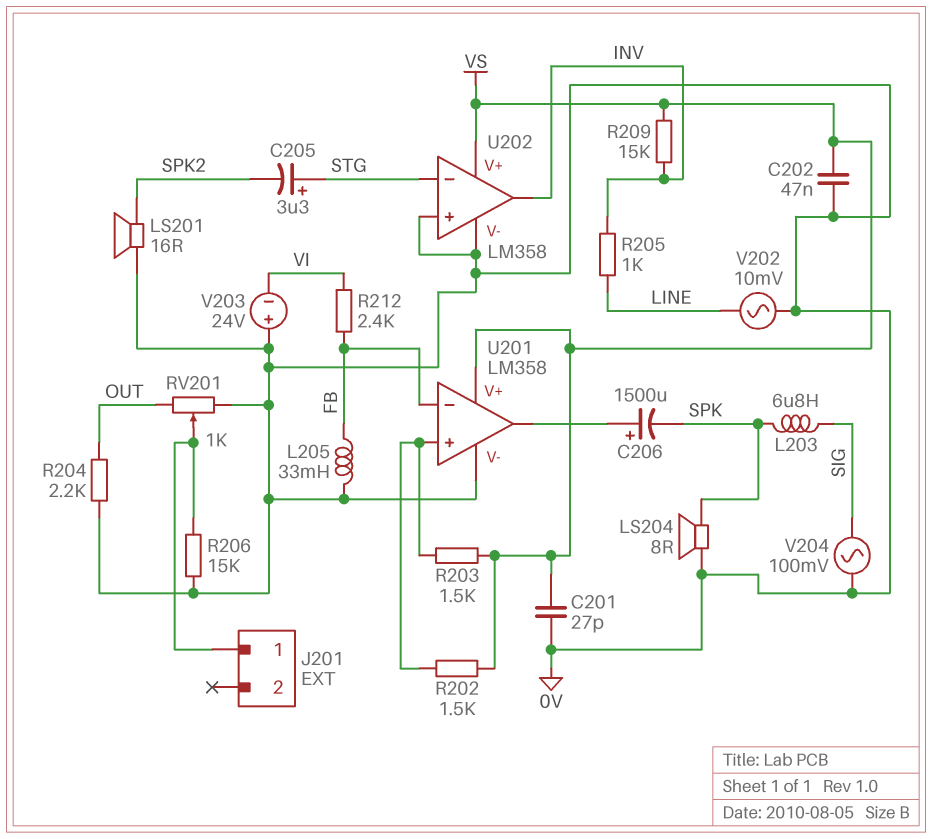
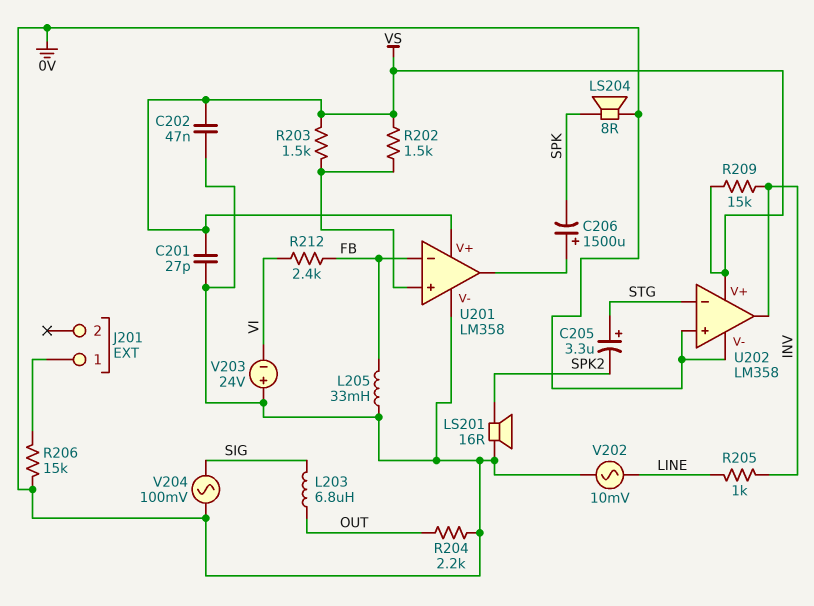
L203: 6.8uH (SIG, SPK) -> 6.8uH (OUT, SIG)
RV201: 1k (0V, OUT, wiper J201/1) -> none

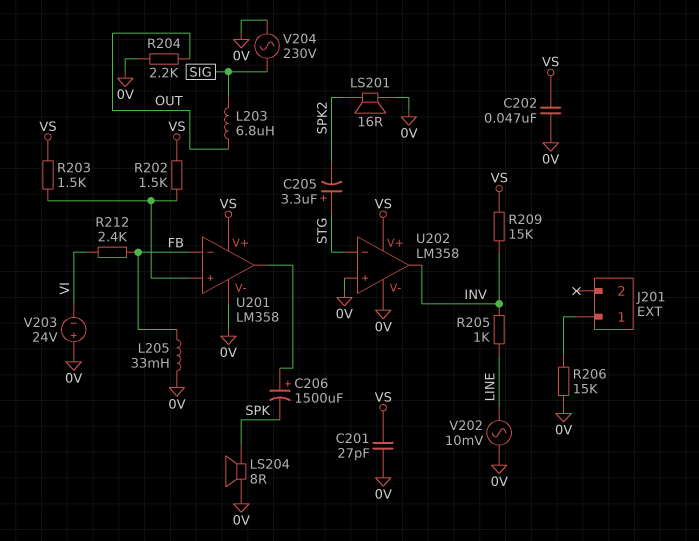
V204: AC 100mV (0V, SIG) -> AC 230V (0V, SIG)

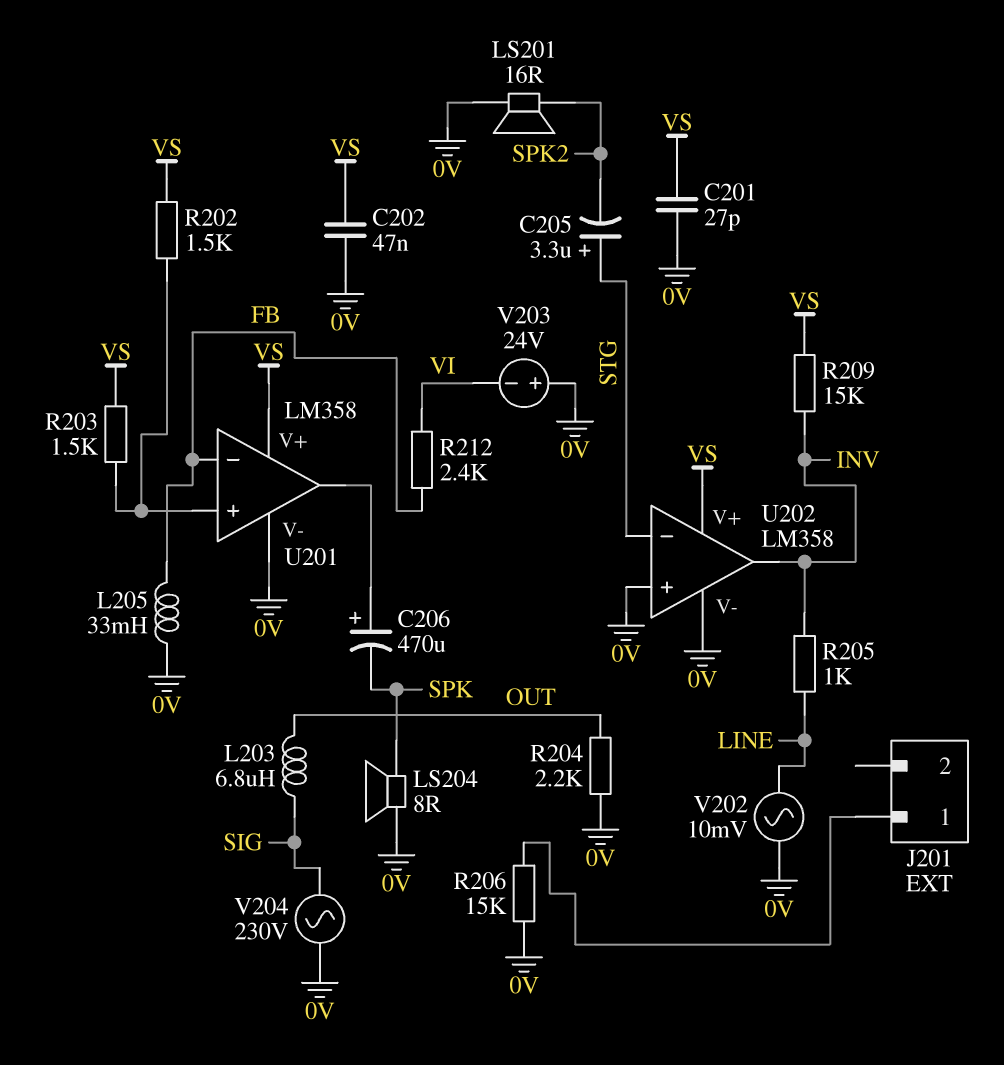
C206: 1500uF (plus U201/out, minus SPK) -> 470uF (plus U201/out, minus SPK)

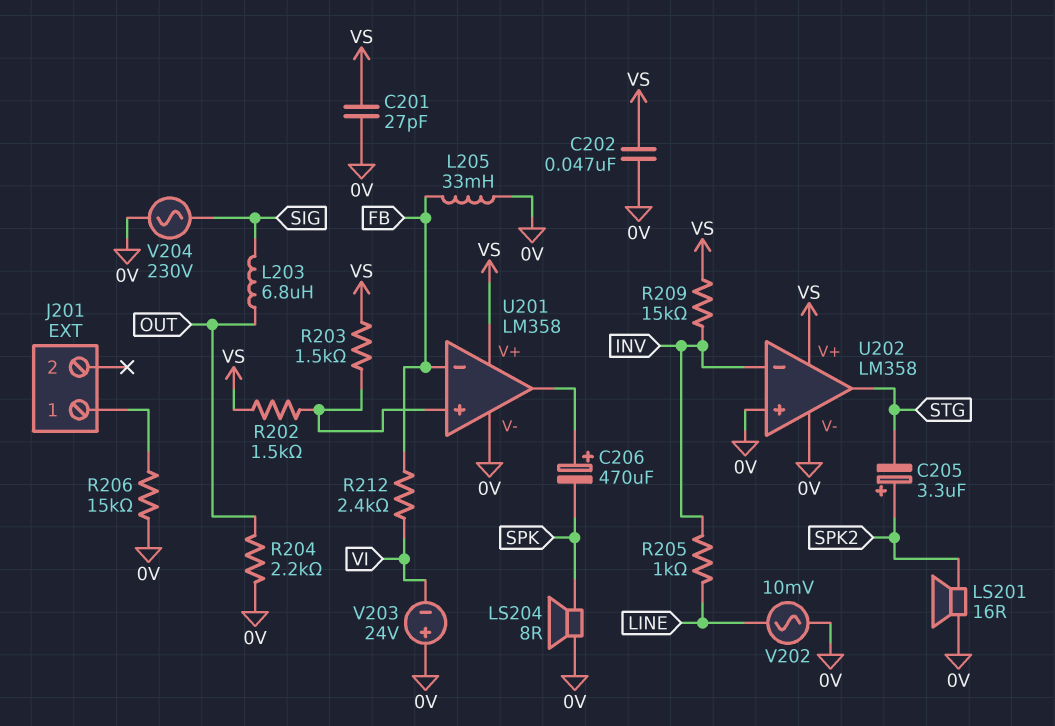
C205: 3.3uF (plus STG, minus SPK2) -> 3.3uF (plus SPK2, minus STG)
U202 pin in-: STG -> INV
U202 pin out: INV -> STG

